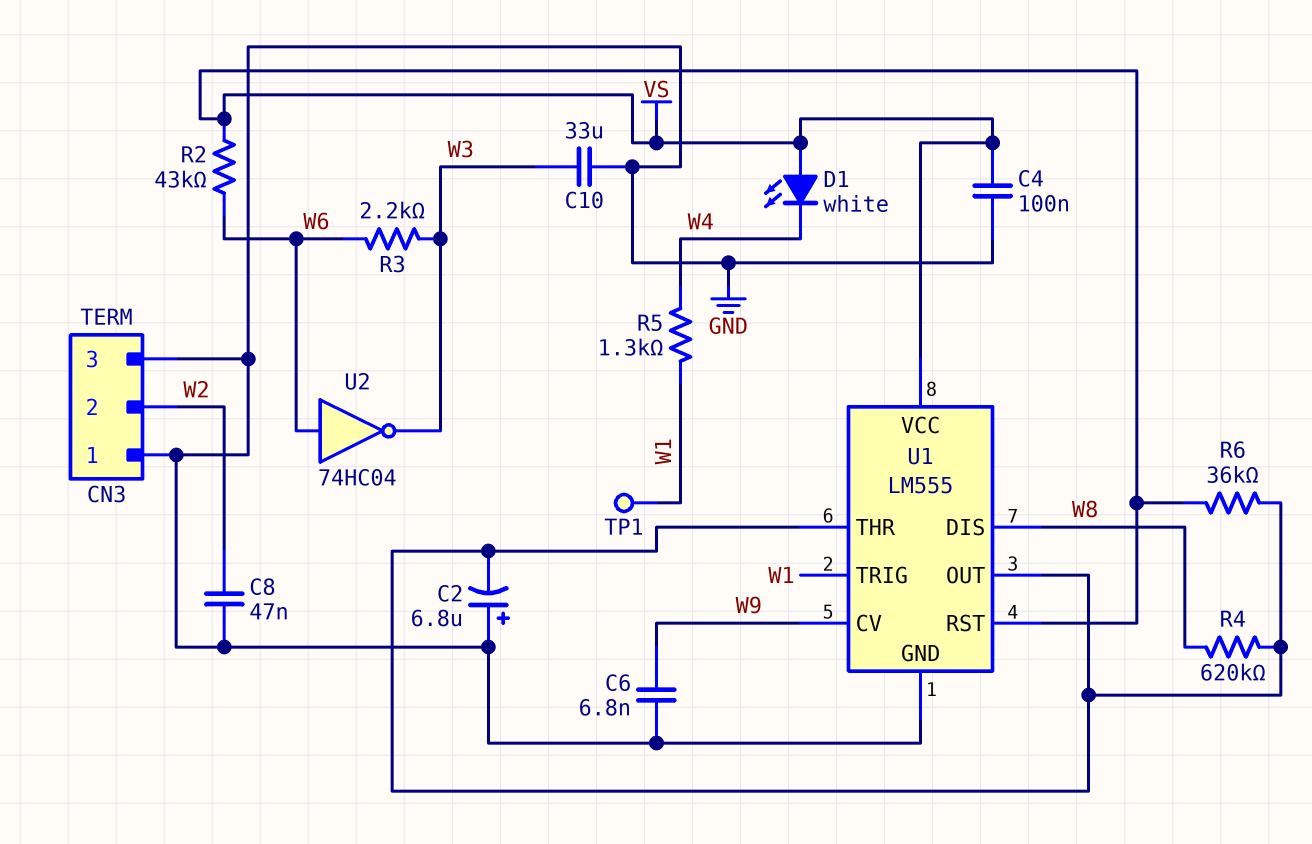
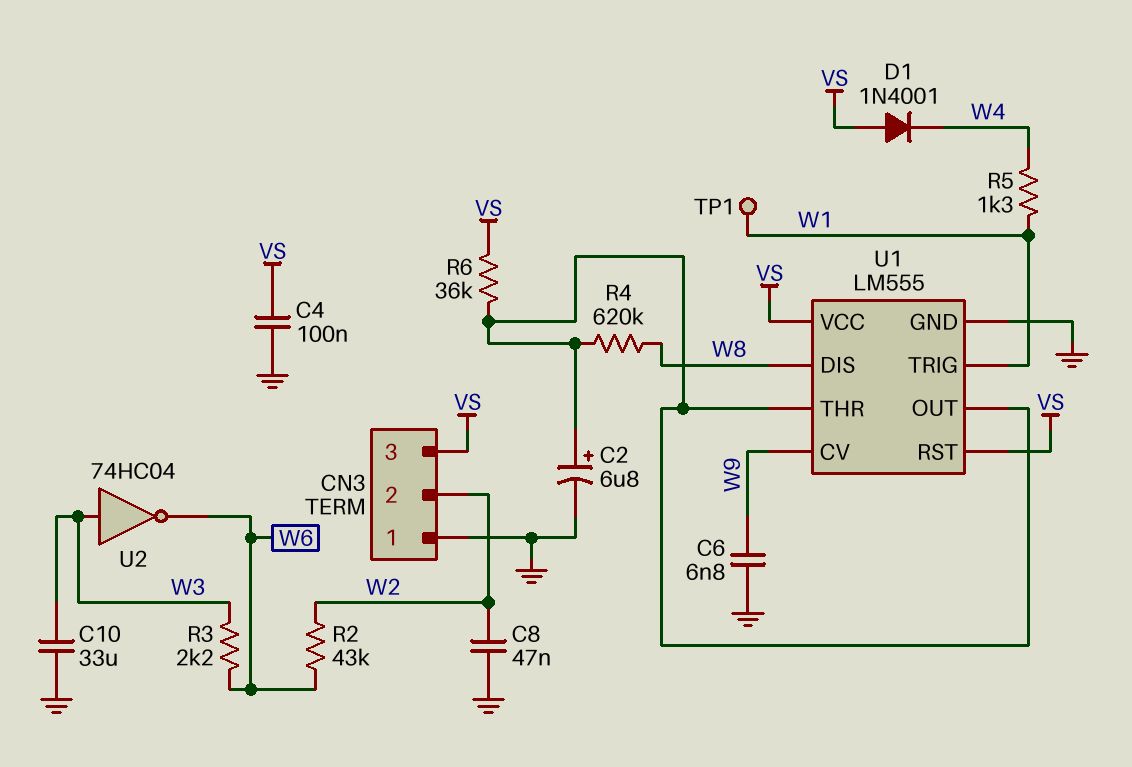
C2: 6.8uF (plus GND, minus U1/OUT) -> 6.8uF (plus U1/OUT, minus GND)
CN3 pin 3: GND -> VS
D1: LED white (A VS, K W4) -> diode 1N4001 (A VS, K W4)
R2: 43k (VS, W6) -> 43k (W2, W6)
U2: NOT 74HC04 (in W6, out W3) -> NOT 74HC04 (in W3, out W6)

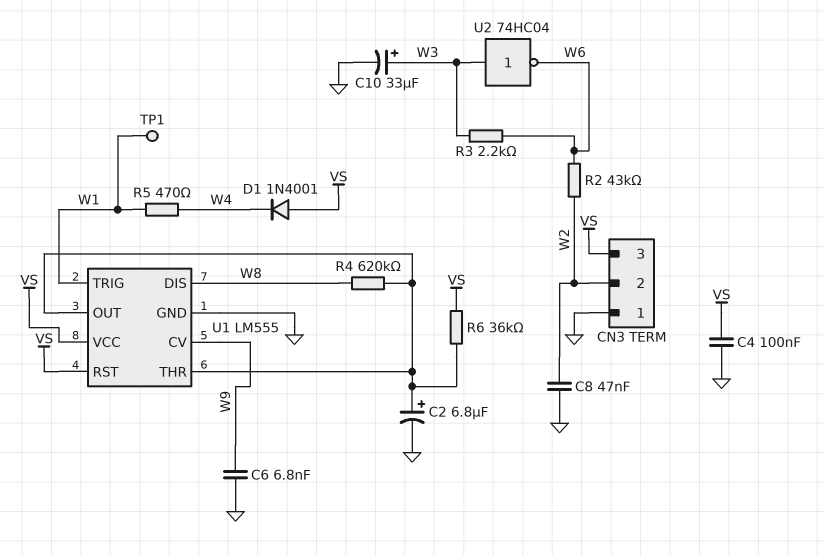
C10: 33uF (GND, W3) -> 33uF (plus W3, minus GND)
R5: 1.3k (W1, W4) -> 470 (W1, W4)

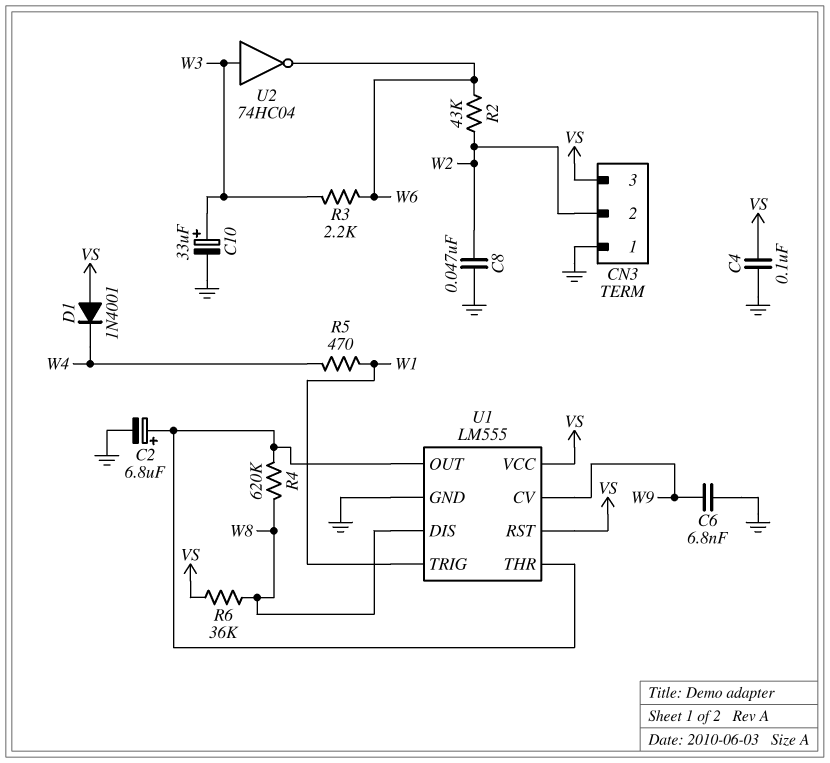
R6: 36k (U1/OUT, VS) -> 36k (VS, W8)
TP1: test point (W1) -> none

